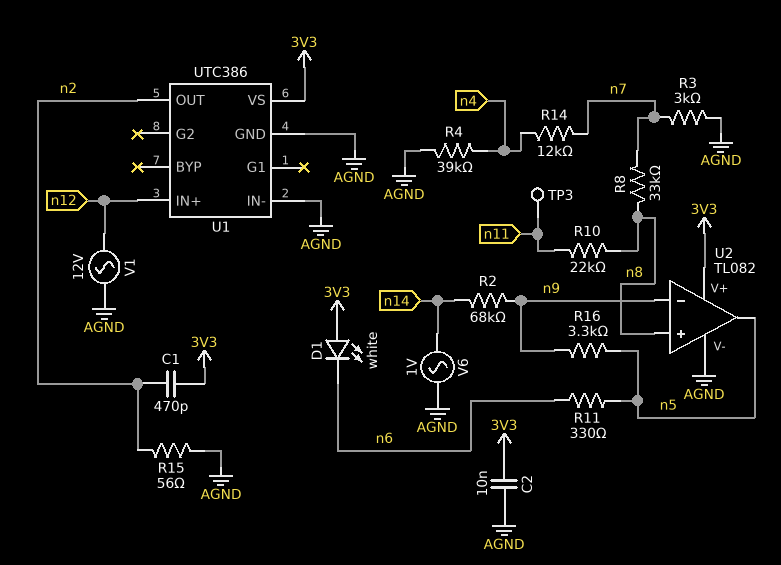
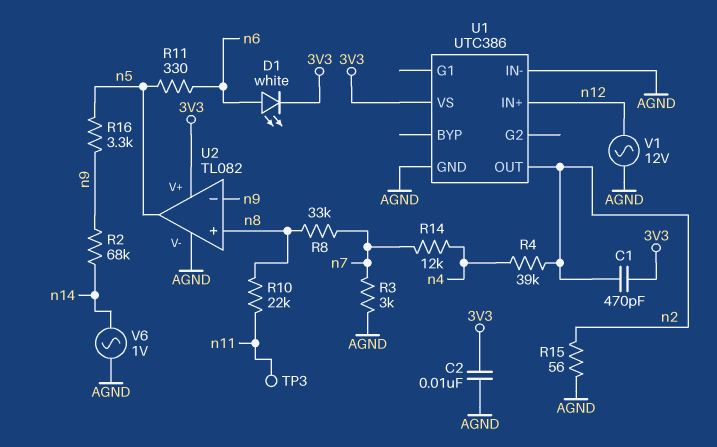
D1: LED white (A 3V3, K n6) -> LED white (A n6, K 3V3)
R4: 39k (AGND, n4) -> 39k (n2, n4)

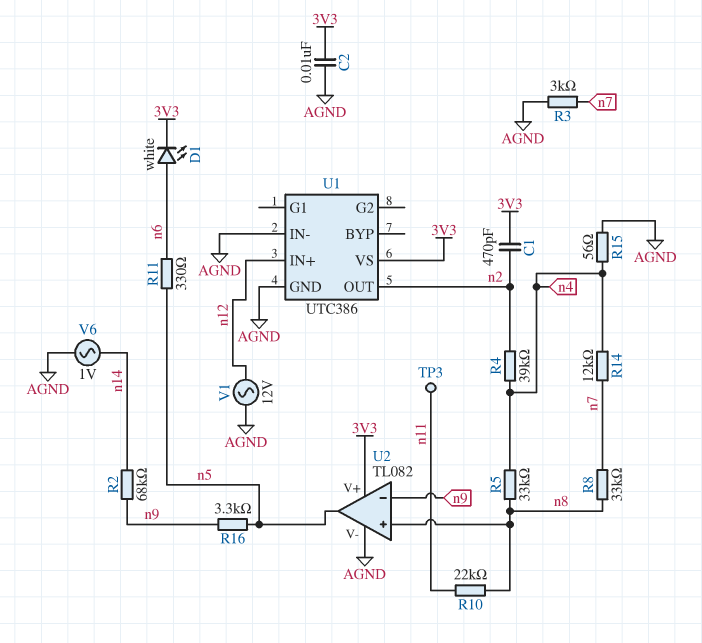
R5: none -> 33k (n4, n8)
R15: 56 (AGND, n2) -> 56 (AGND, n4)

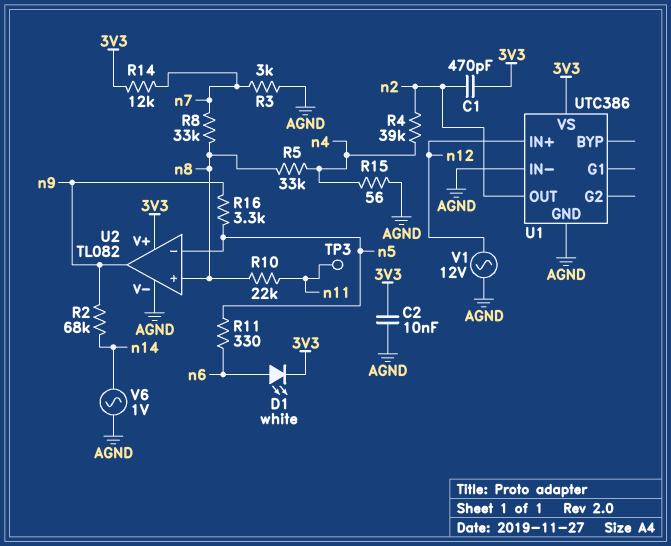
R14: 12k (n4, n7) -> 12k (3V3, n7)
U2 pin in-: n9 -> n5
U2 pin out: n5 -> n9

